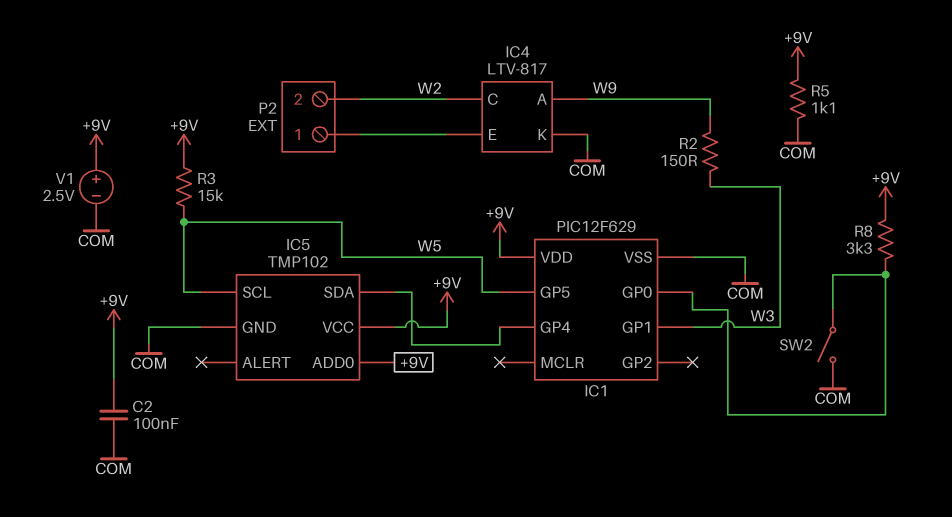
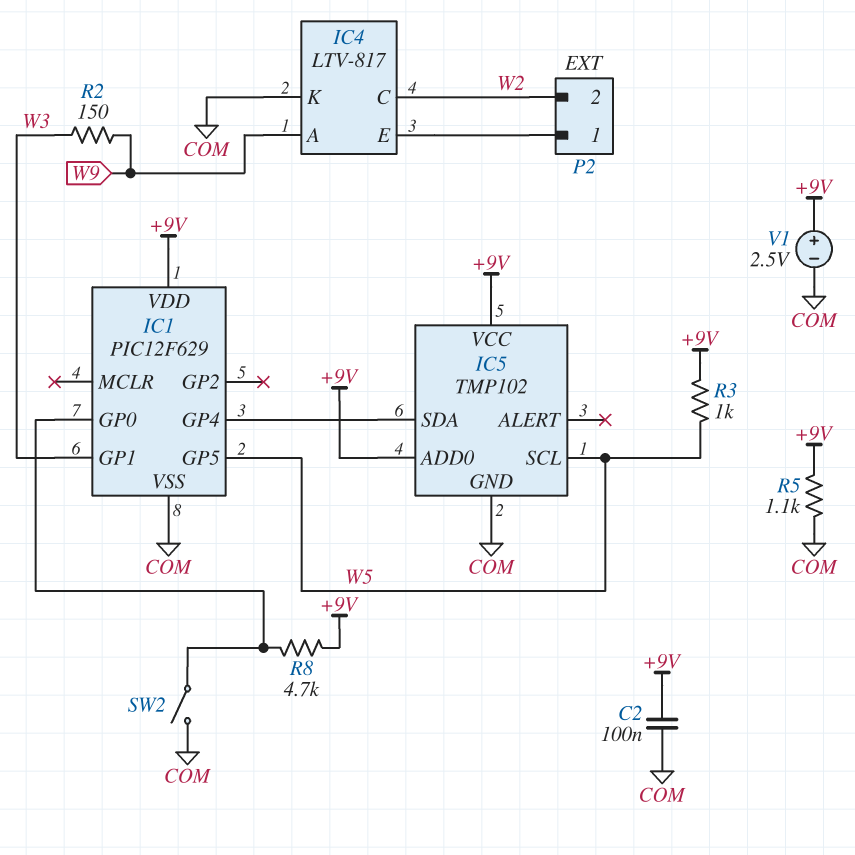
R3: 15k (+9V, W5) -> 1k (+9V, W5)
R8: 3.3k (+9V, IC1/GP0) -> 4.7k (+9V, IC1/GP0)

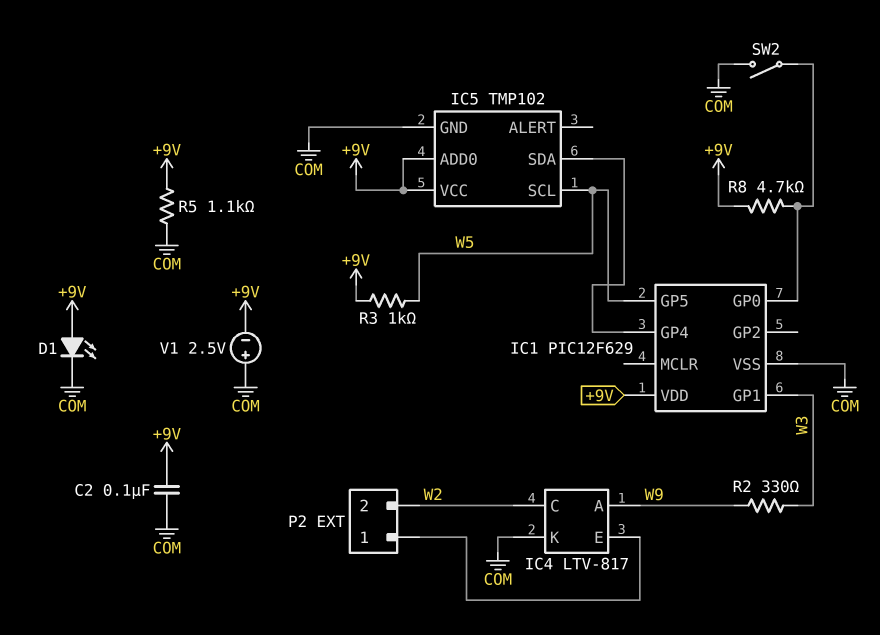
D1: none -> LED (A +9V, K COM)
R2: 150 (W3, W9) -> 330 (W3, W9)
V1: 2.5V (plus +9V, minus COM) -> 2.5V (plus COM, minus +9V)

